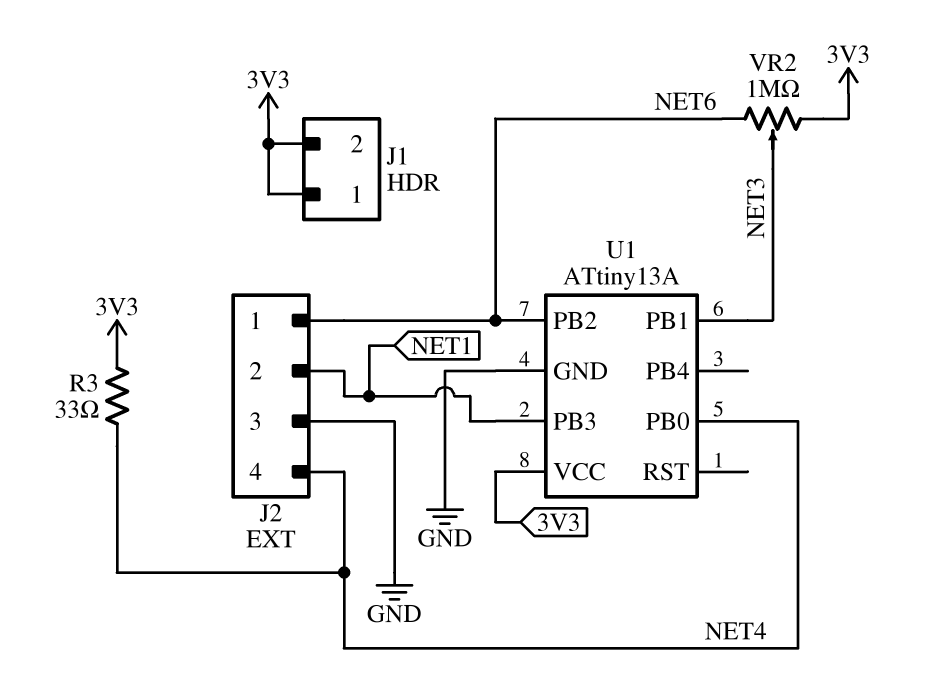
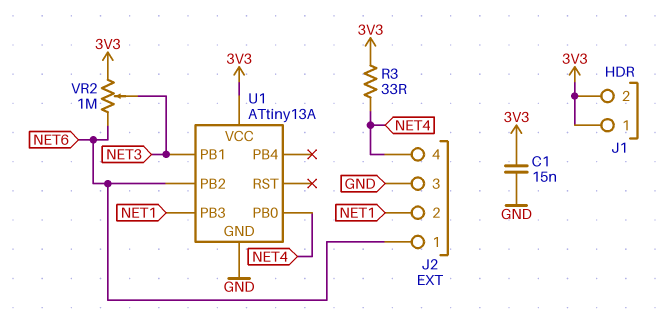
C1: none -> 15nF (3V3, GND)

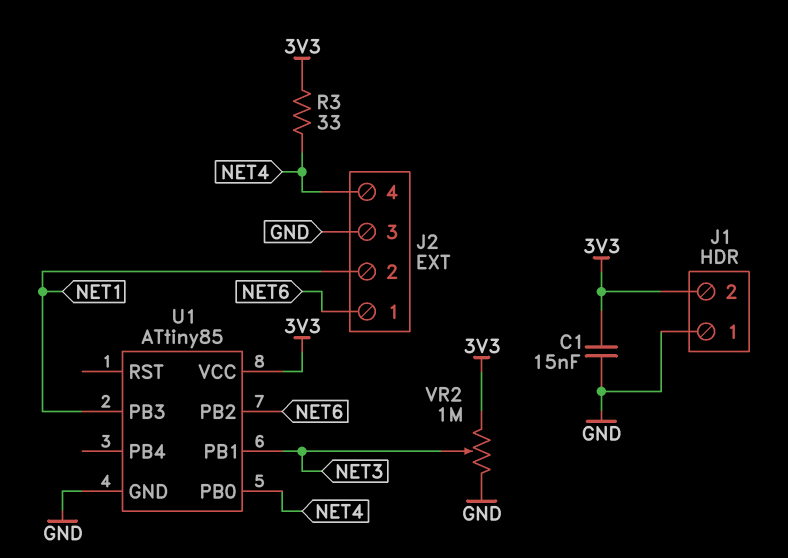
J1 pin 1: 3V3 -> GND
U1: ATtiny13A -> ATtiny85
VR2: 1M (3V3, NET6, wiper NET3) -> 1M (3V3, GND, wiper NET3)

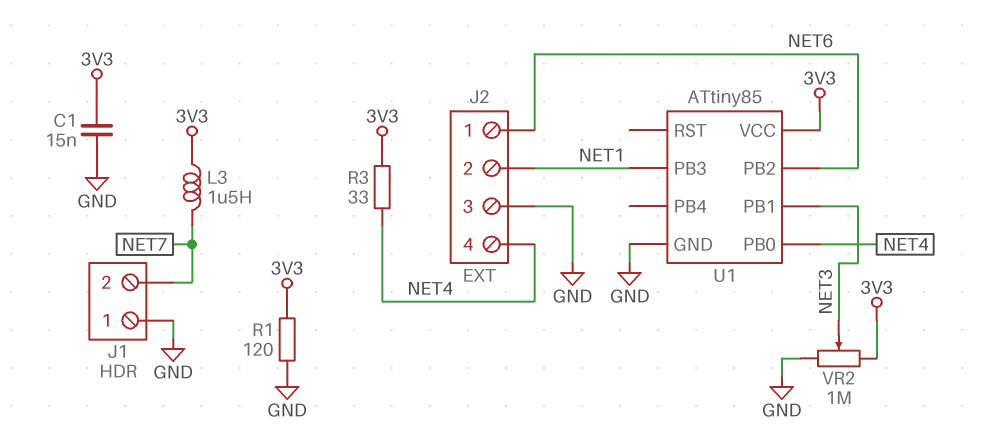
J1 pin 2: 3V3 -> NET7
L3: none -> 1.5uH (3V3, NET7)
R1: none -> 120 (3V3, GND)

